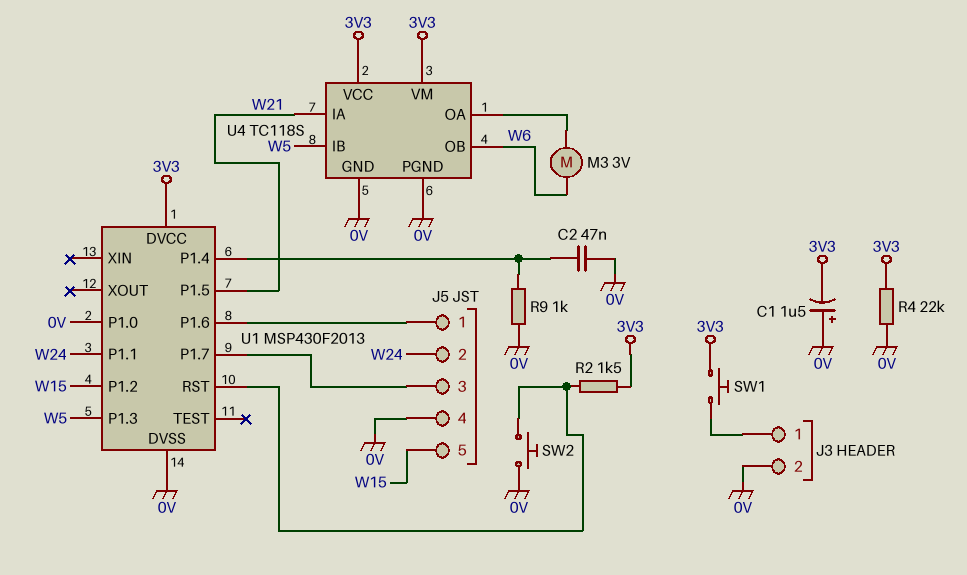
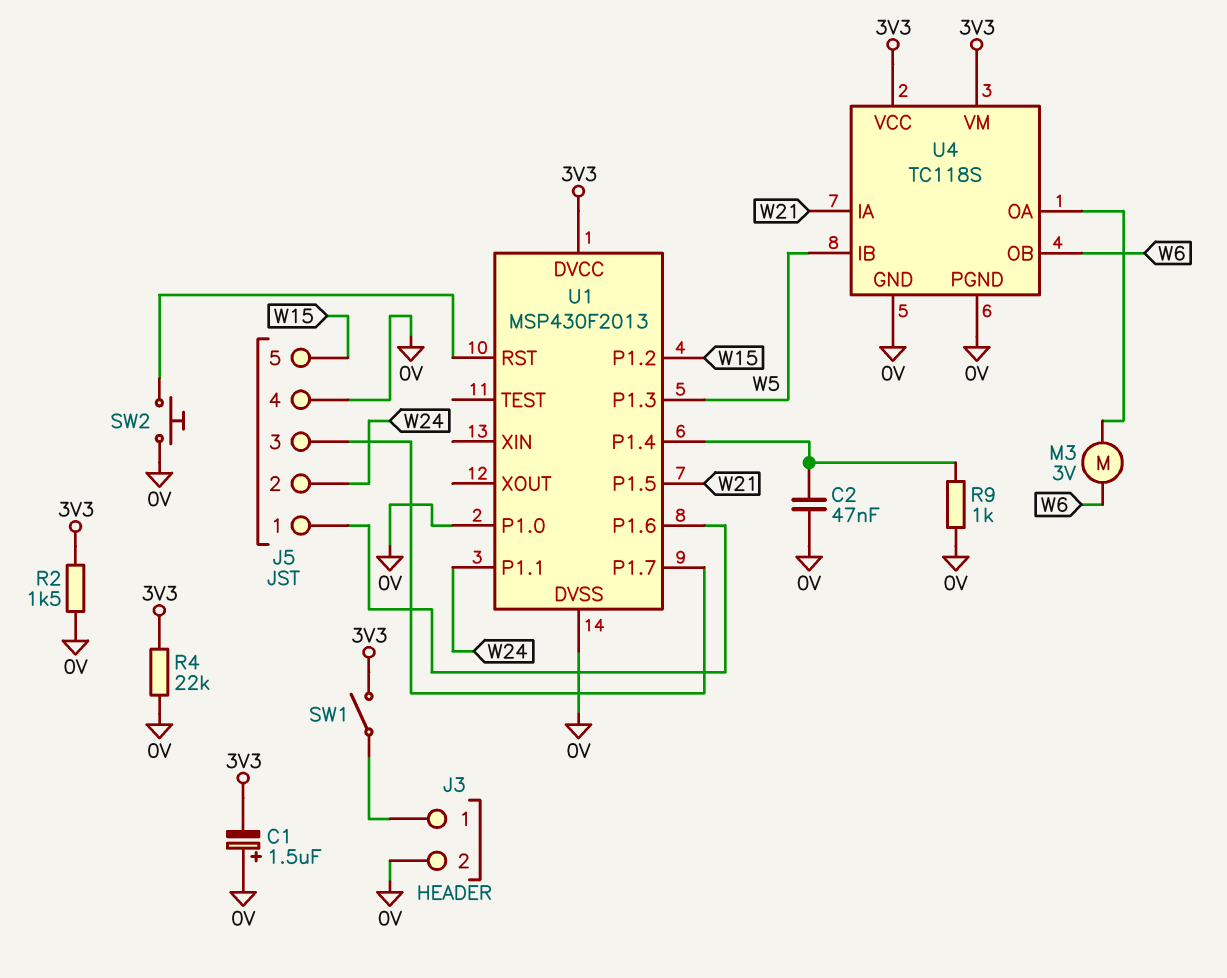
R2: 1.5k (3V3, U1/RST) -> 1.5k (0V, 3V3)
SW1: button (3V3, J3/1) -> switch (3V3, J3/1)

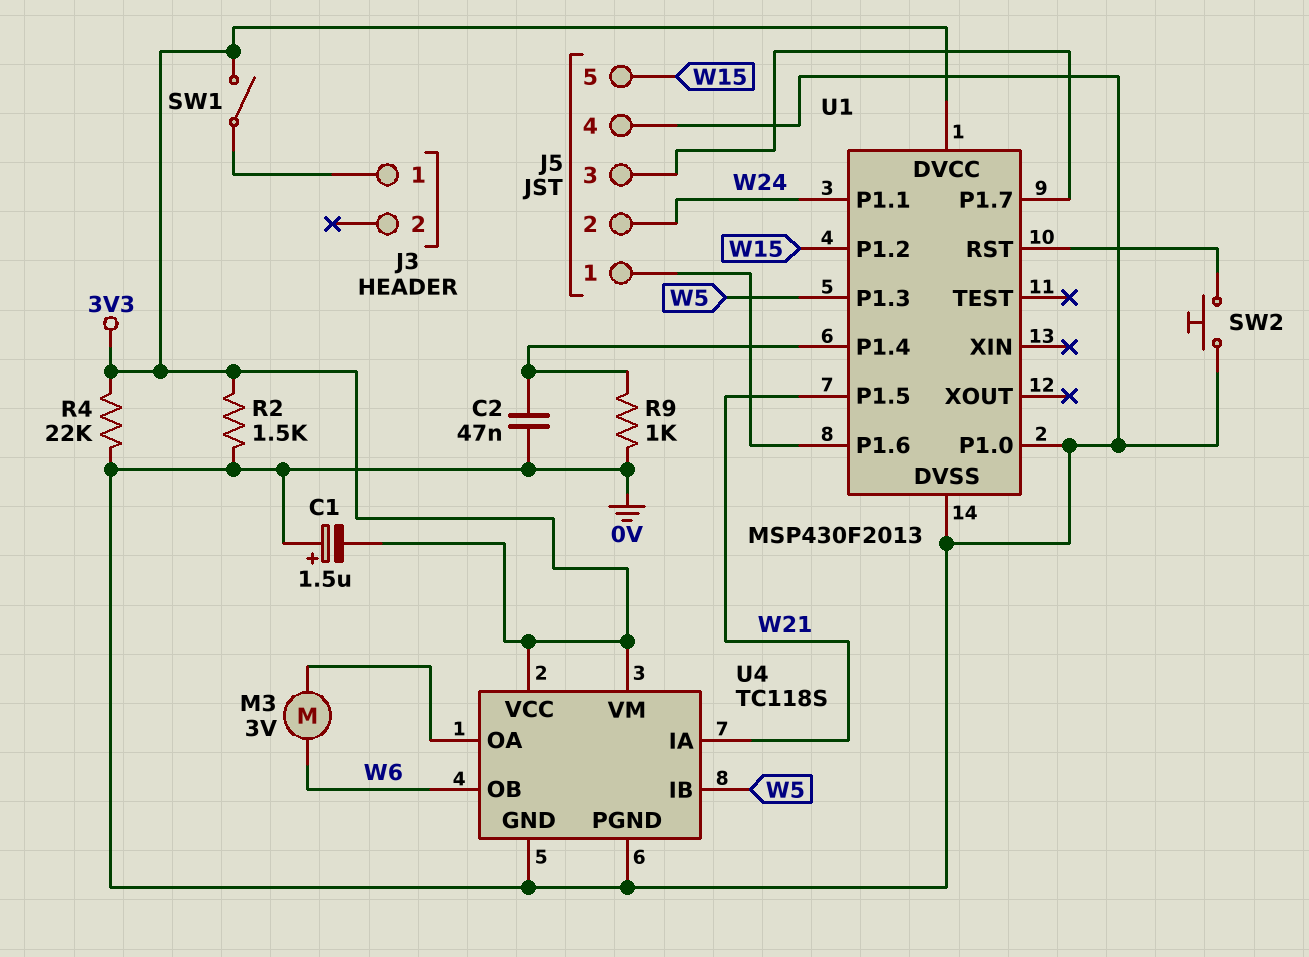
J3 pin 2: 0V -> none

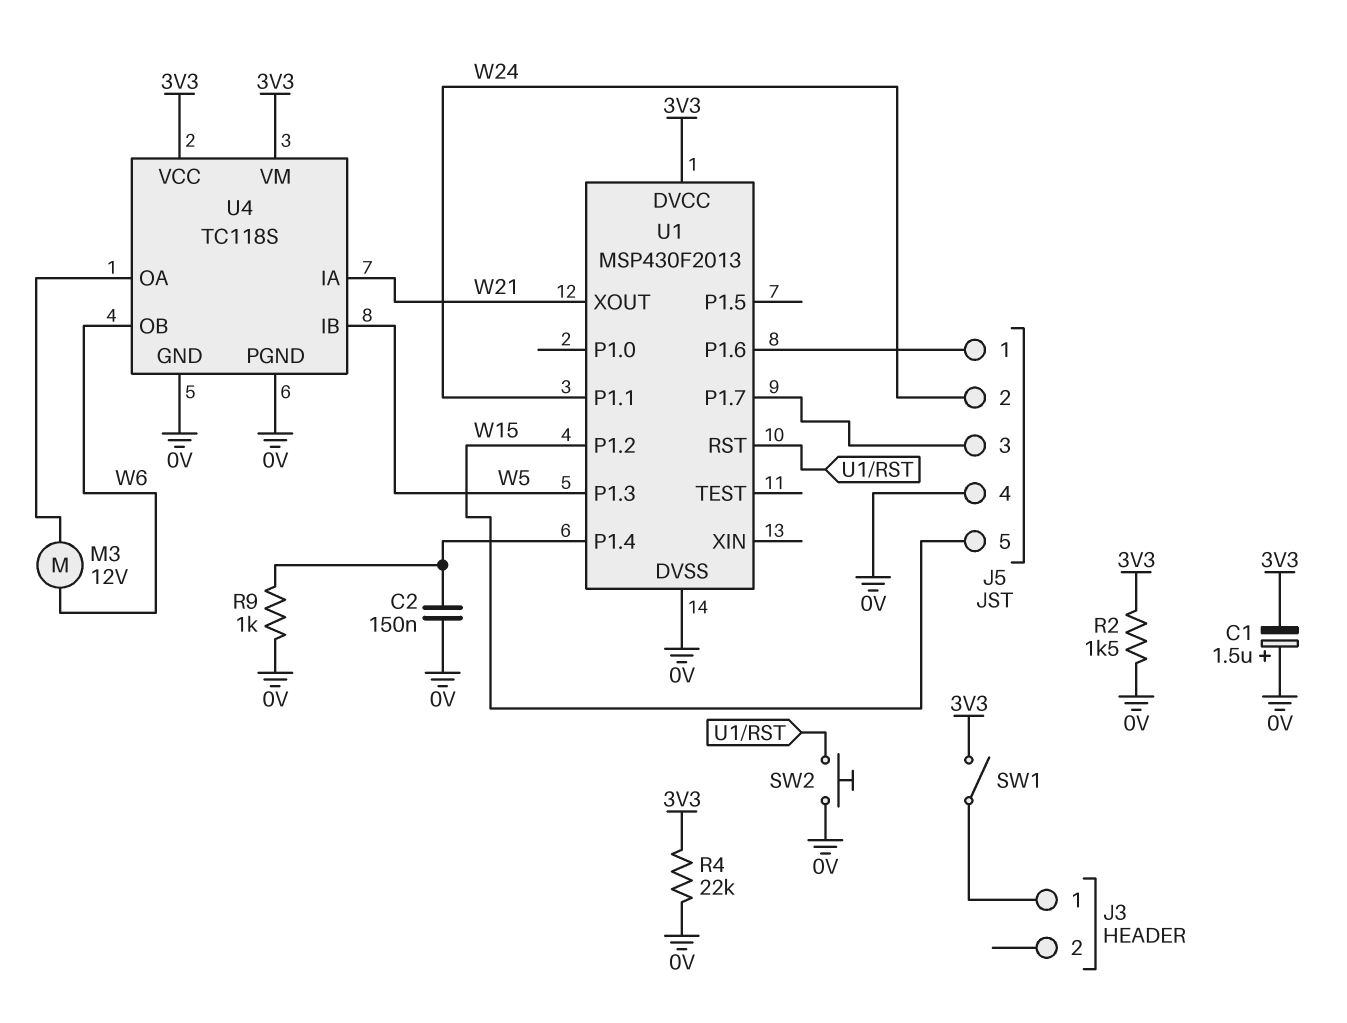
C2: 47nF (0V, U1/P1.4) -> 150nF (0V, U1/P1.4)
M3: motor 3V (U4/OA, W6) -> motor 12V (U4/OA, W6)
U1 pin P1.0: 0V -> none
U1 pin P1.5: W21 -> none
U1 pin XOUT: none -> W21

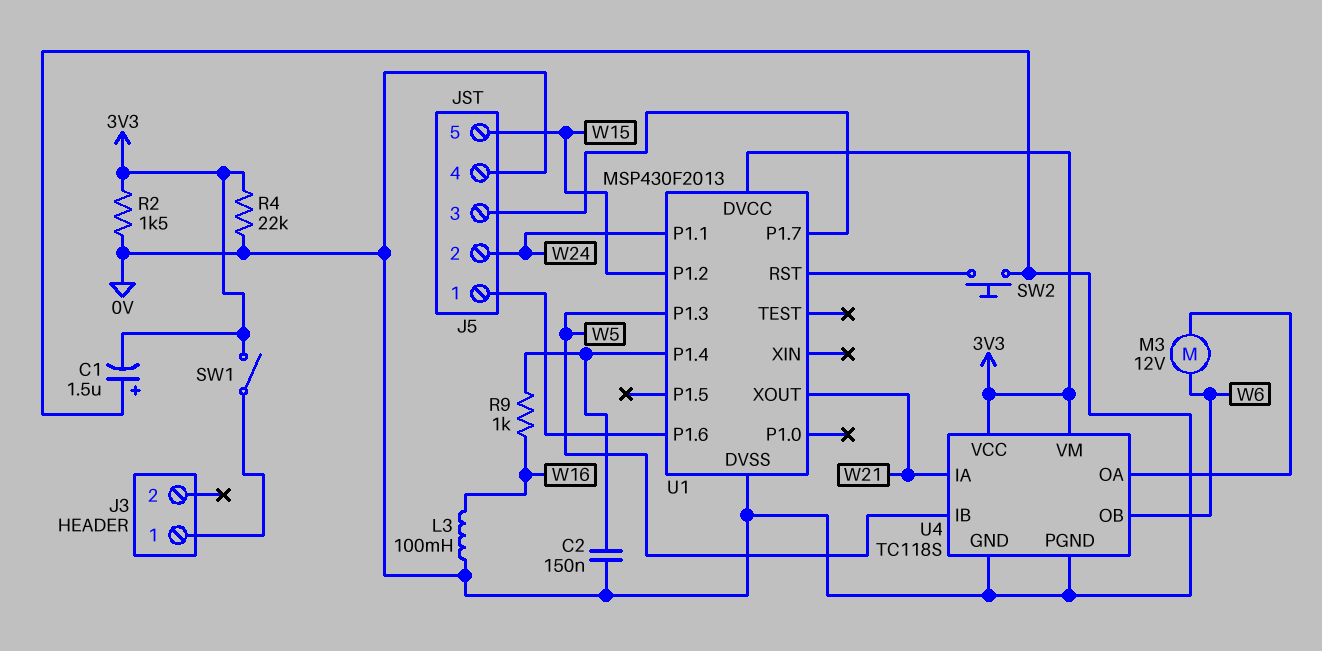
L3: none -> 100mH (0V, W16)
R9: 1k (0V, U1/P1.4) -> 1k (U1/P1.4, W16)

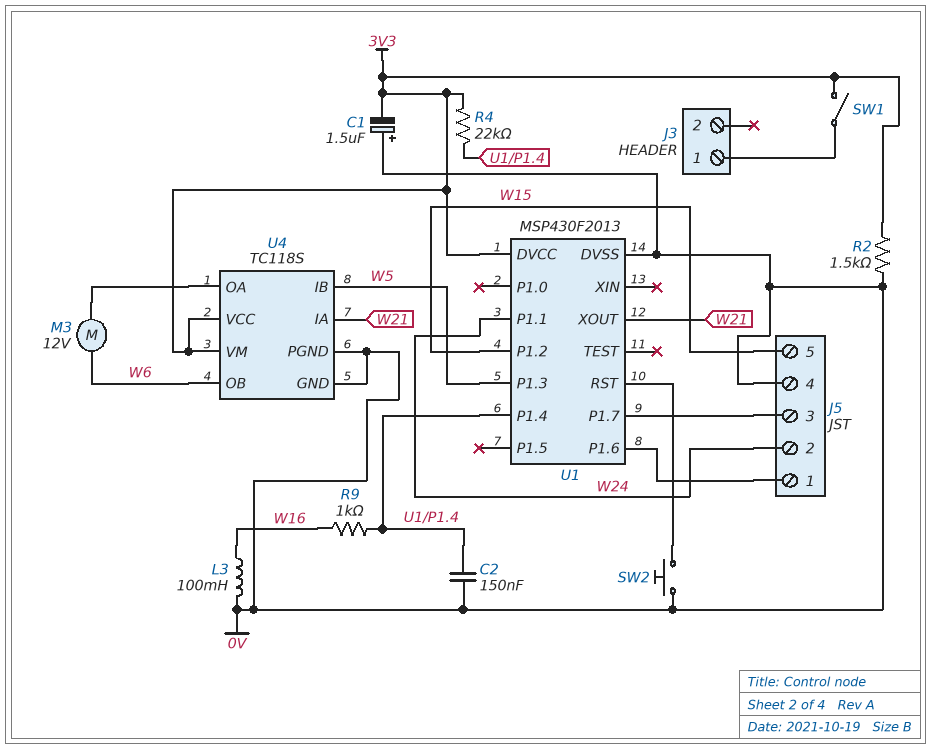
R4: 22k (0V, 3V3) -> 22k (3V3, U1/P1.4)

